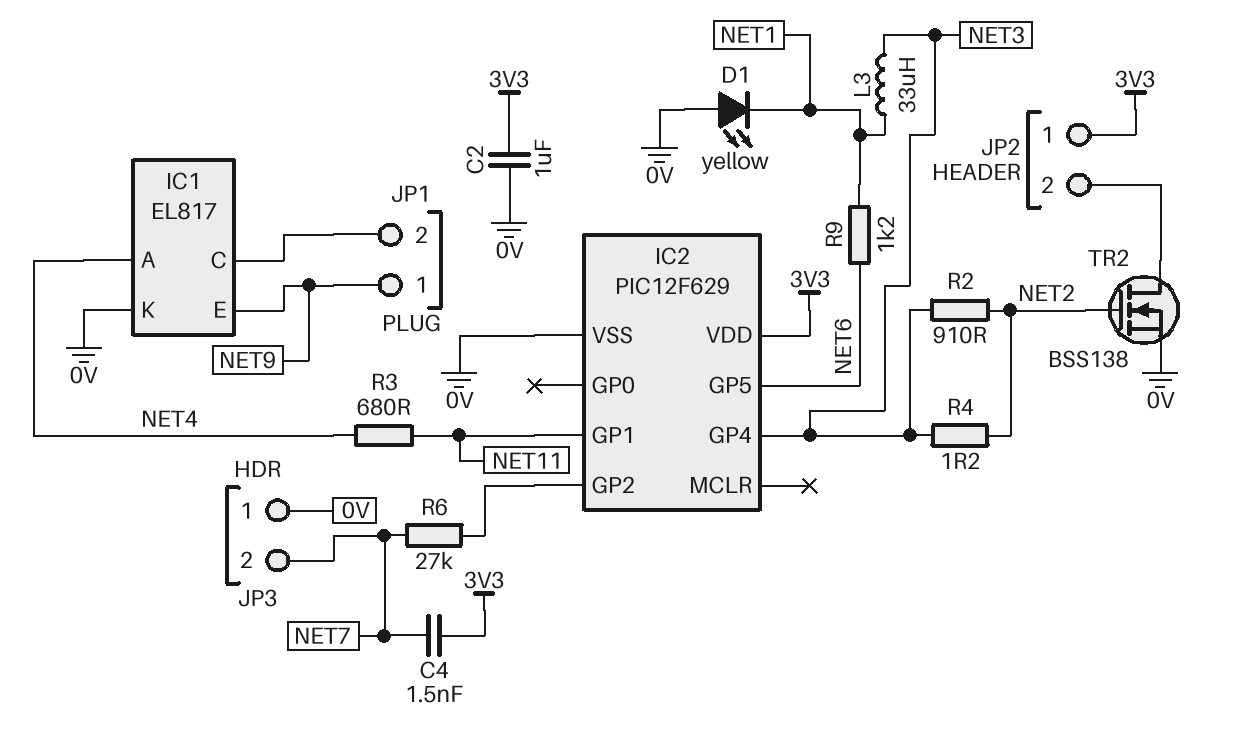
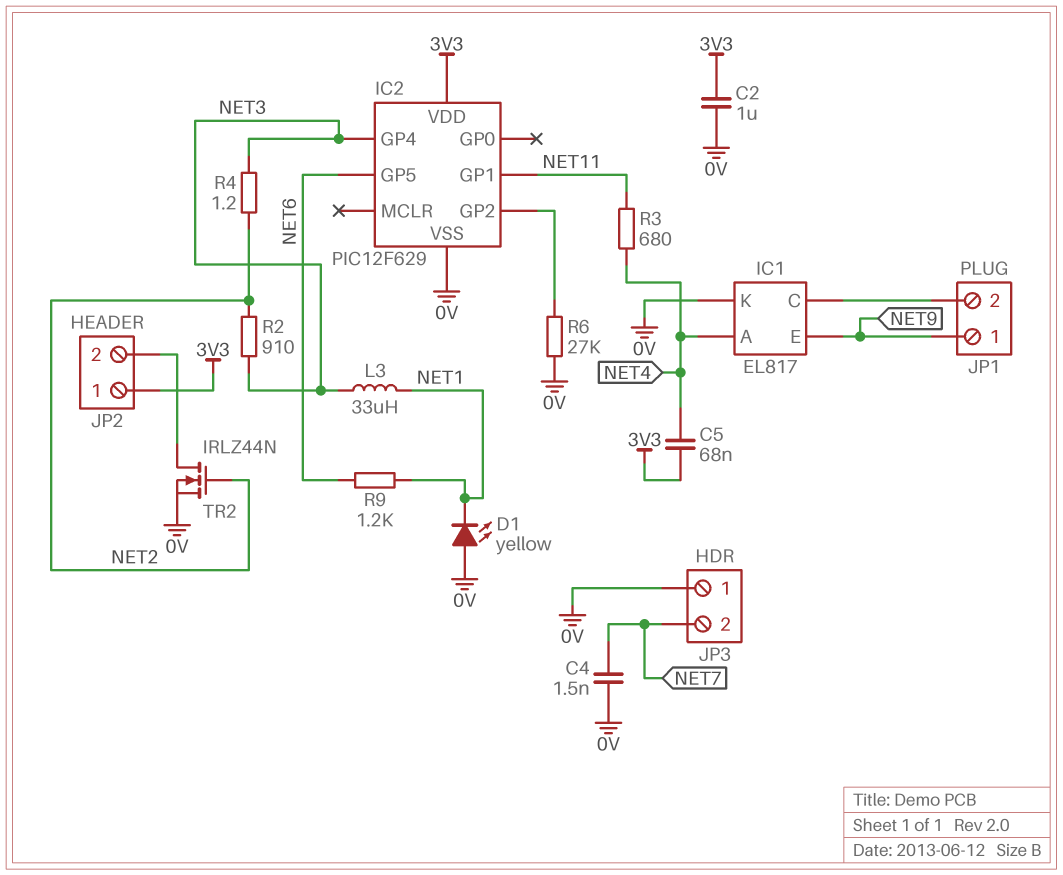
C4: 1.5nF (3V3, NET7) -> 1.5nF (0V, NET7)
C5: none -> 68nF (3V3, NET4)
R6: 27k (IC2/GP2, NET7) -> 27k (0V, IC2/GP2)
TR2: NMOS BSS138 (G NET2, D JP2/2, S 0V) -> NMOS IRLZ44N (G NET2, D JP2/2, S 0V)

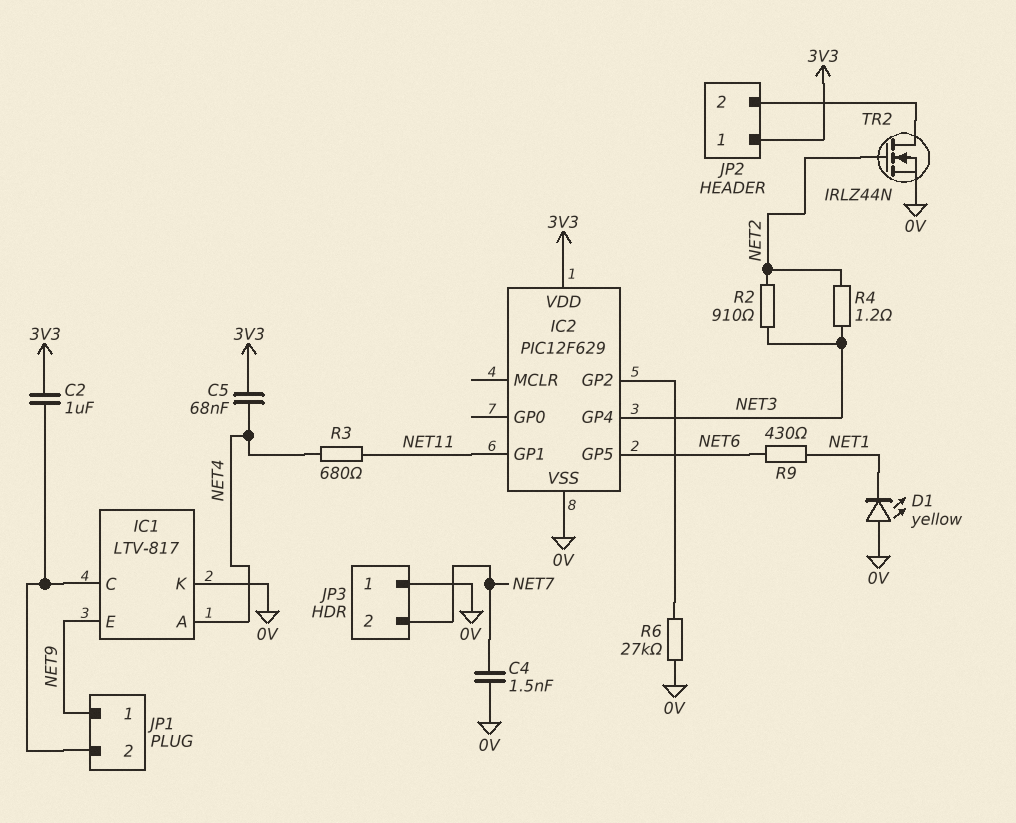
C2: 1uF (0V, 3V3) -> 1uF (3V3, IC1/C)
IC1: EL817 -> LTV-817
L3: 33uH (NET1, NET3) -> none
R9: 1.2k (NET1, NET6) -> 430 (NET1, NET6)

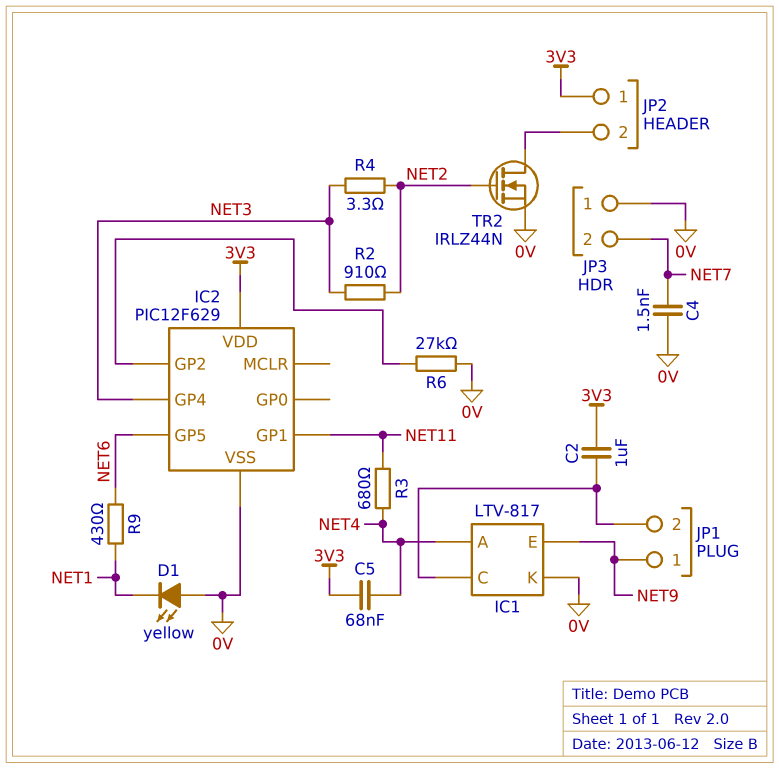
R4: 1.2 (NET2, NET3) -> 3.3 (NET2, NET3)

